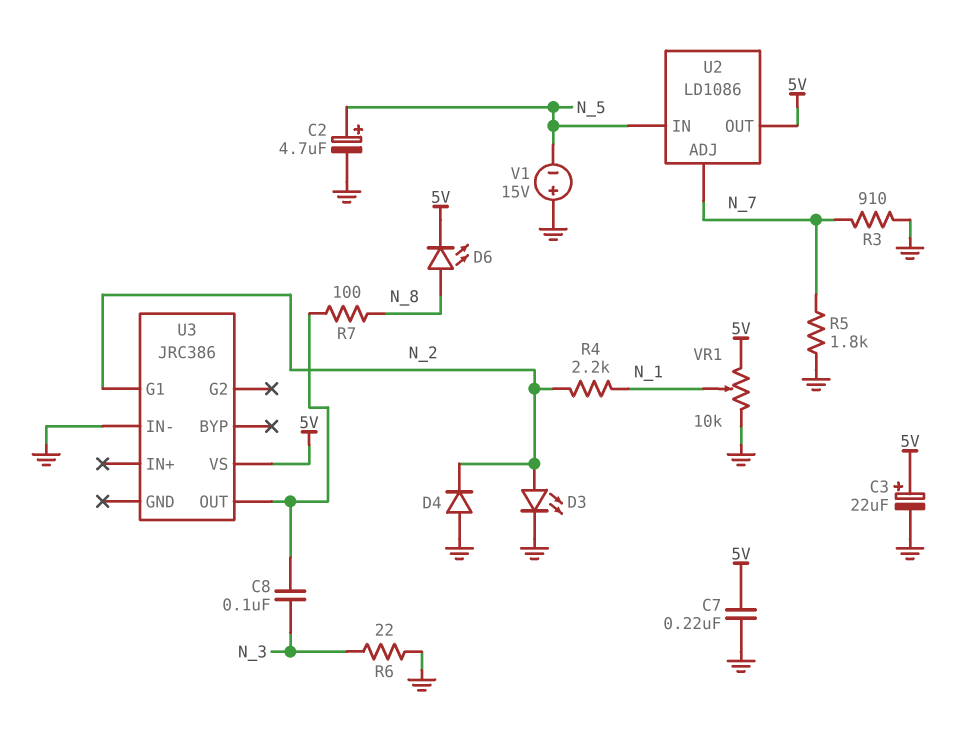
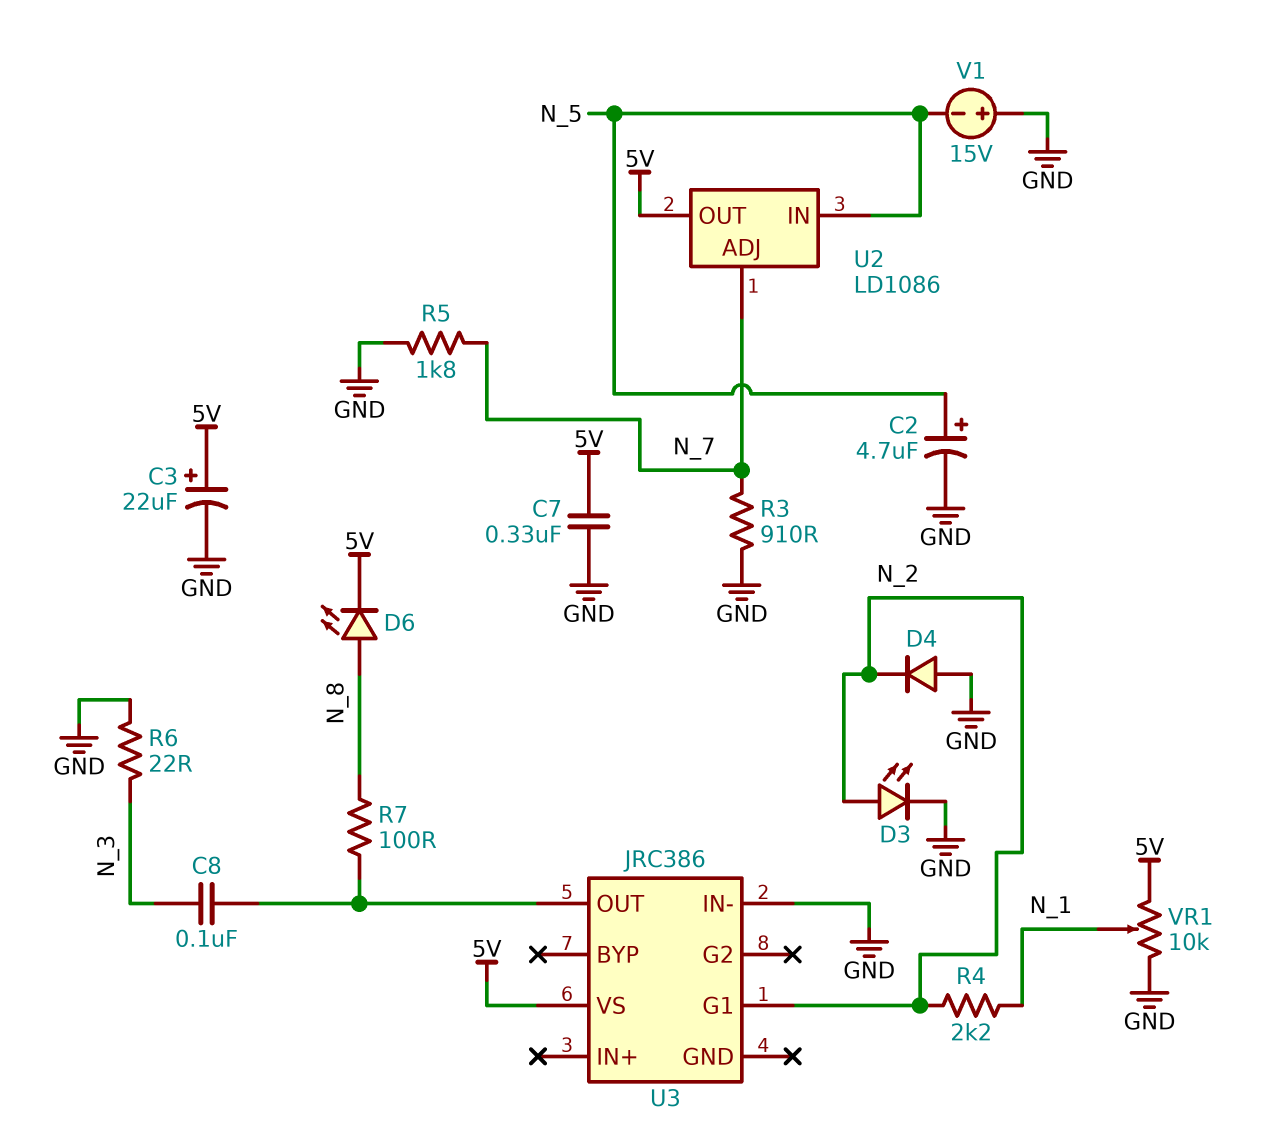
C7: 220nF (5V, GND) -> 330nF (5V, GND)

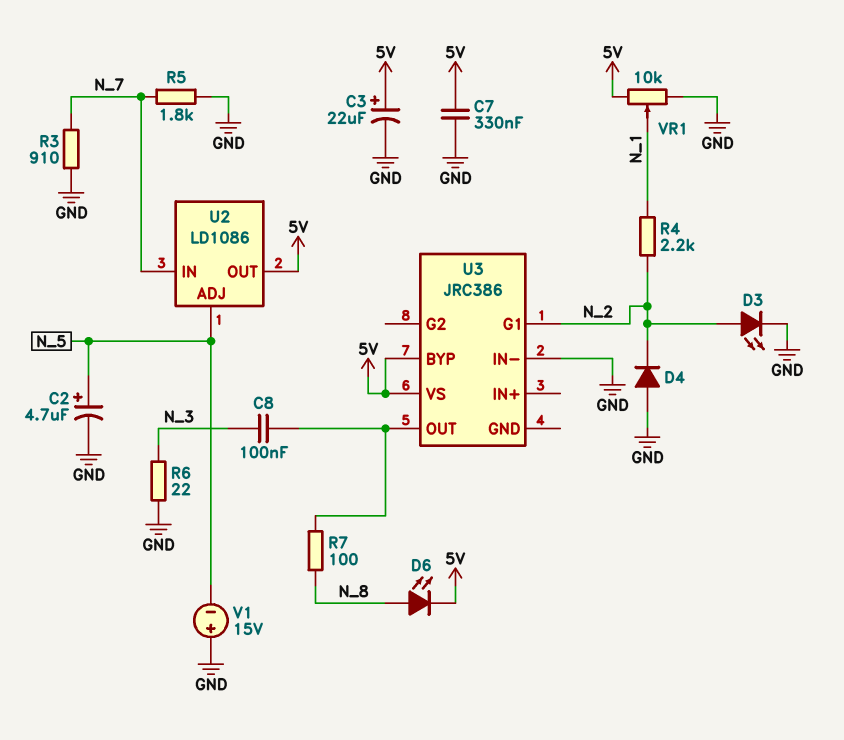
U2 pin ADJ: N_7 -> N_5
U2 pin IN: N_5 -> N_7
U3 pin BYP: none -> 5V

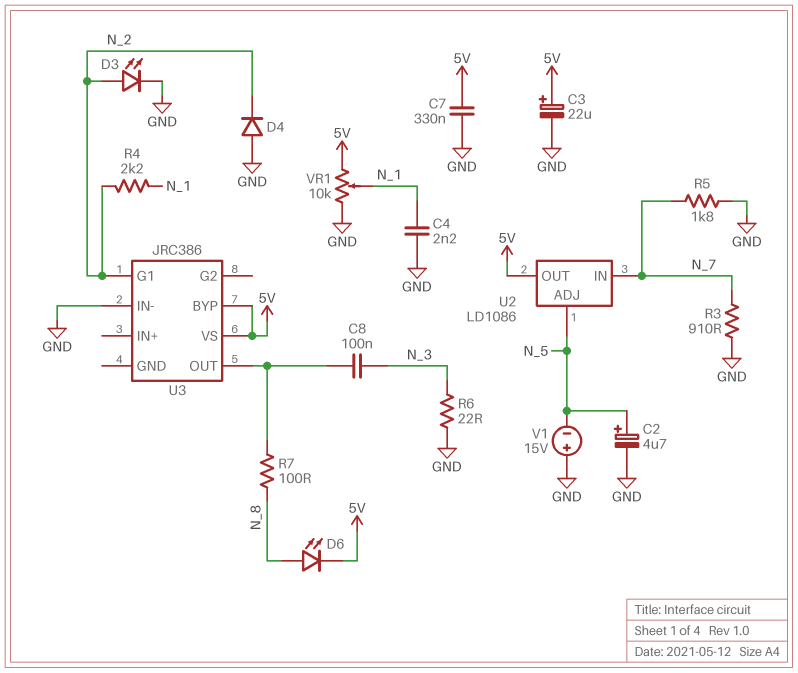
C4: none -> 2.2nF (GND, N_1)

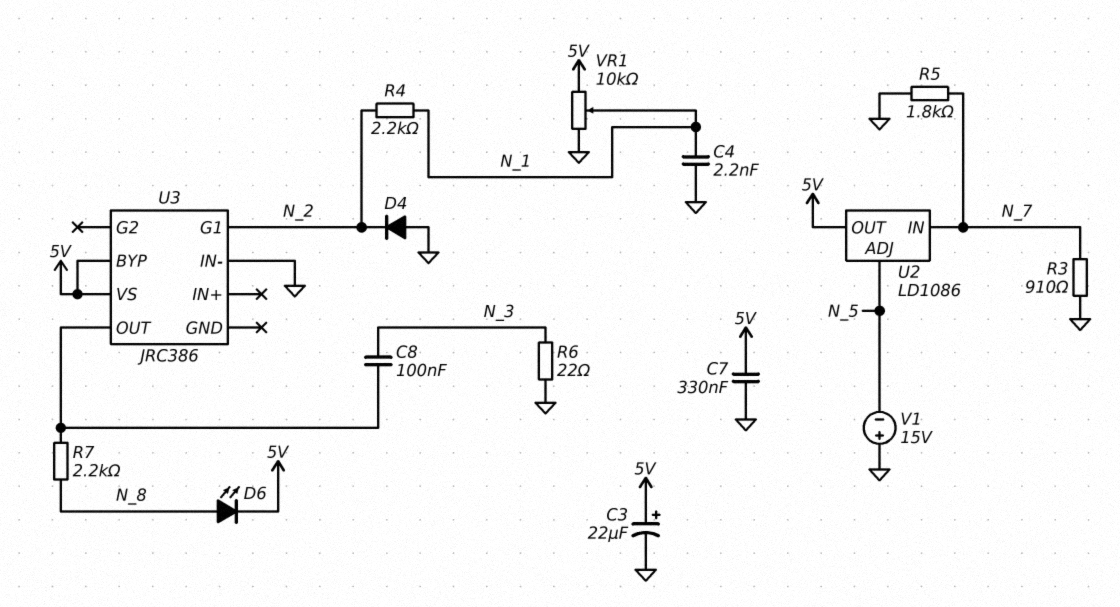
C2: 4.7uF (plus N_5, minus GND) -> none
D3: LED (A N_2, K GND) -> none
R7: 100 (N_8, U3/OUT) -> 2.2k (N_8, U3/OUT)

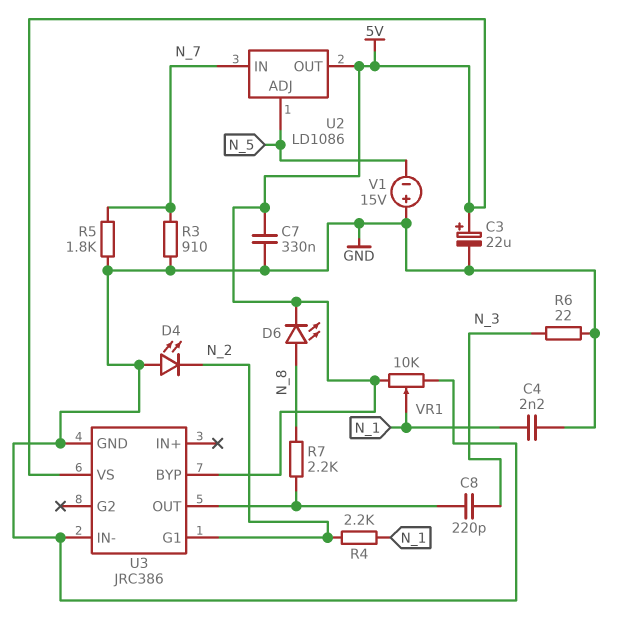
C8: 100nF (N_3, U3/OUT) -> 220pF (N_3, U3/OUT)
D4: diode (A GND, K N_2) -> LED (A GND, K N_2)
U3 pin GND: none -> GND

